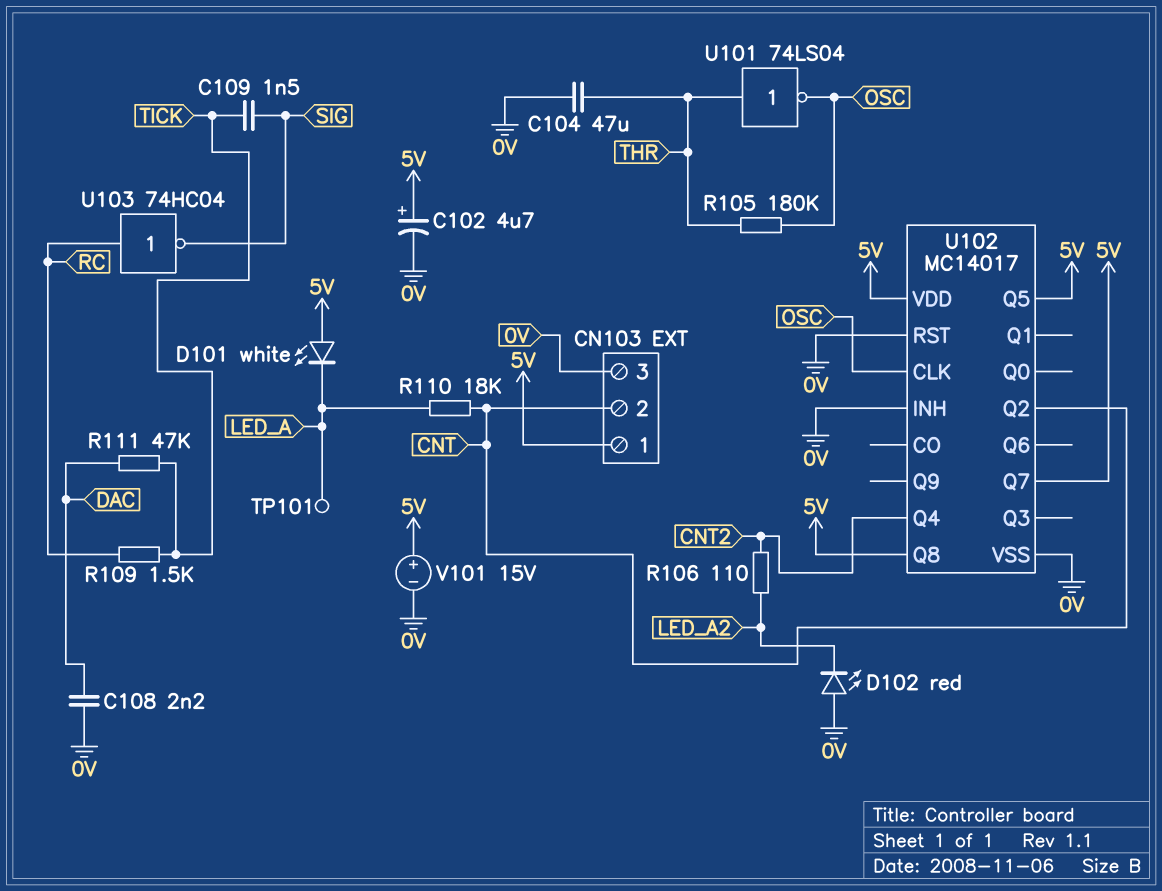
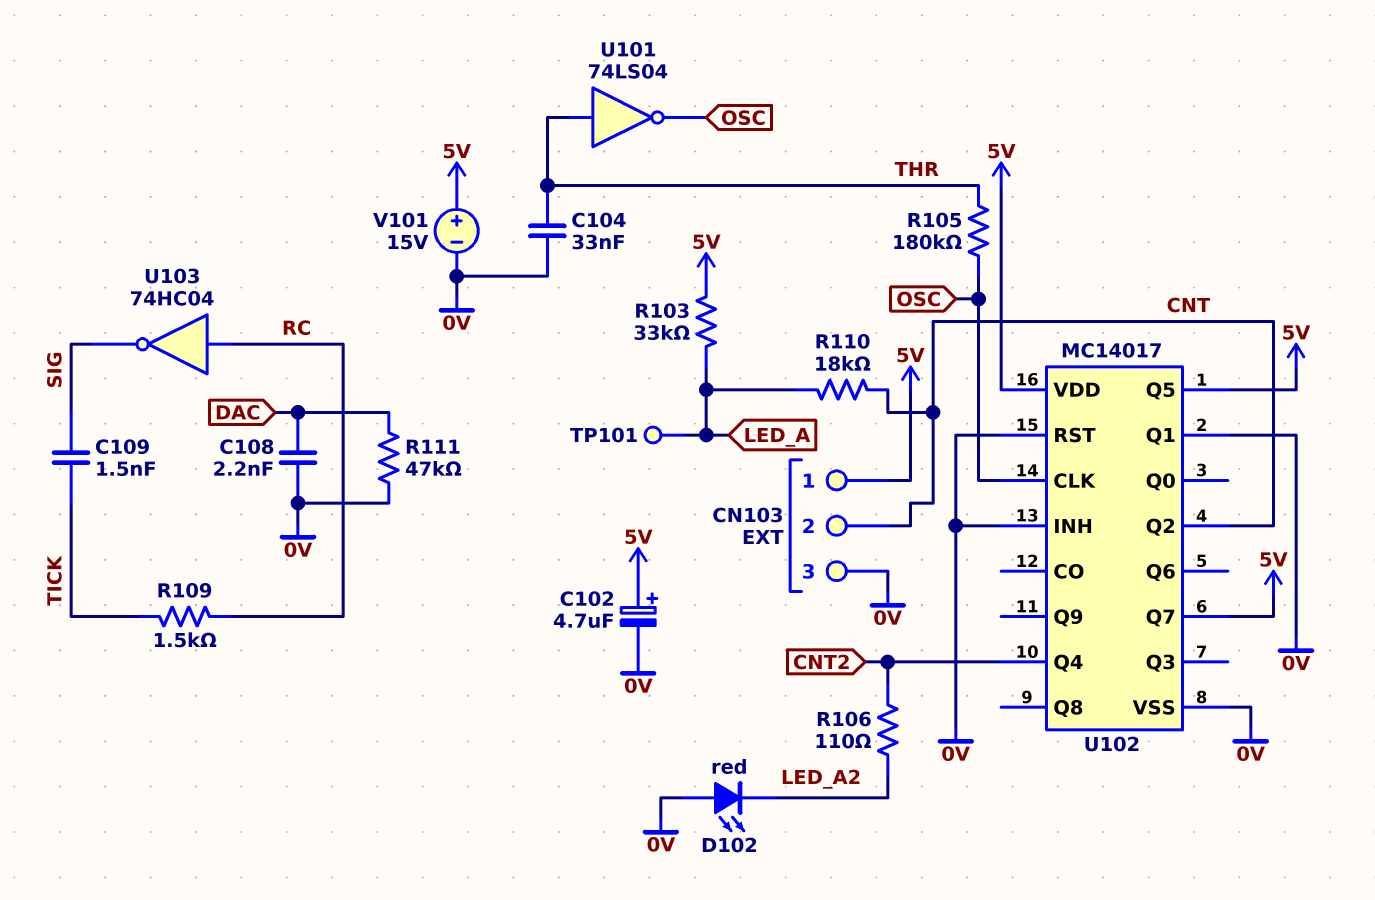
C104: 47uF (0V, THR) -> 33nF (0V, THR)
D101: LED white (A 5V, K LED_A) -> none
R103: none -> 33k (5V, LED_A)
R111: 47k (DAC, TICK) -> 47k (0V, DAC)
U102 pin Q1: none -> 0V
U102 pin Q8: 5V -> none

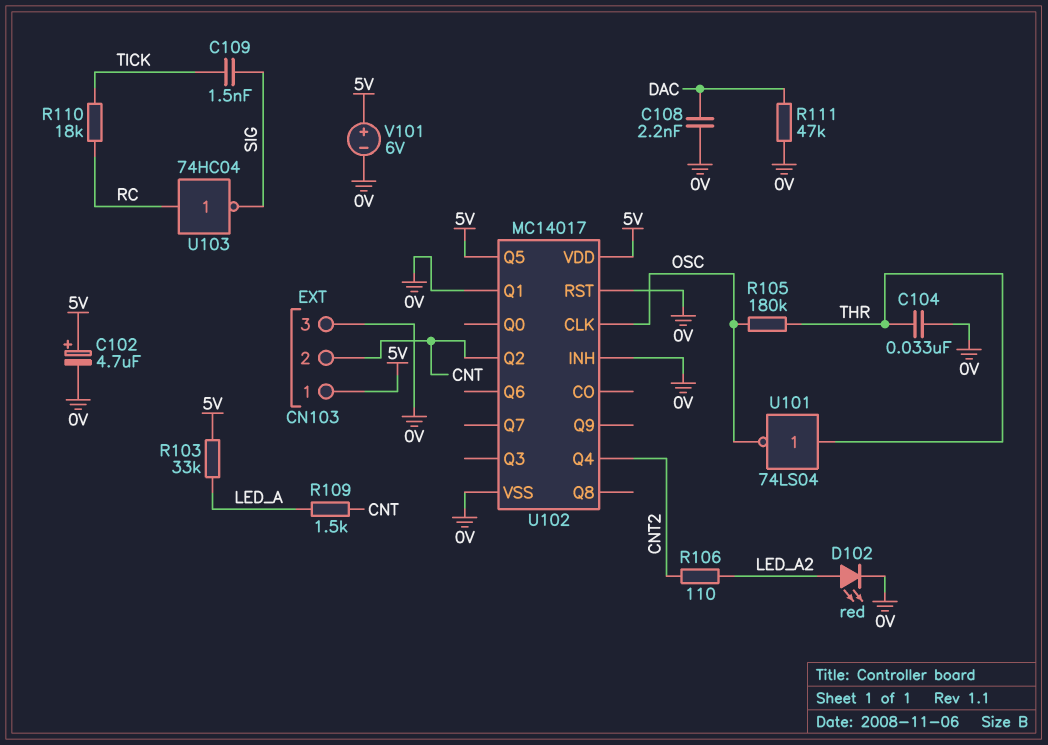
D102: LED red (A 0V, K LED_A2) -> LED red (A LED_A2, K 0V)
R109: 1.5k (RC, TICK) -> 1.5k (CNT, LED_A)
R110: 18k (CNT, LED_A) -> 18k (RC, TICK)
TP101: test point (LED_A) -> none
U102 pin Q7: 5V -> none
V101: 15V (plus 5V, minus 0V) -> 6V (plus 5V, minus 0V)

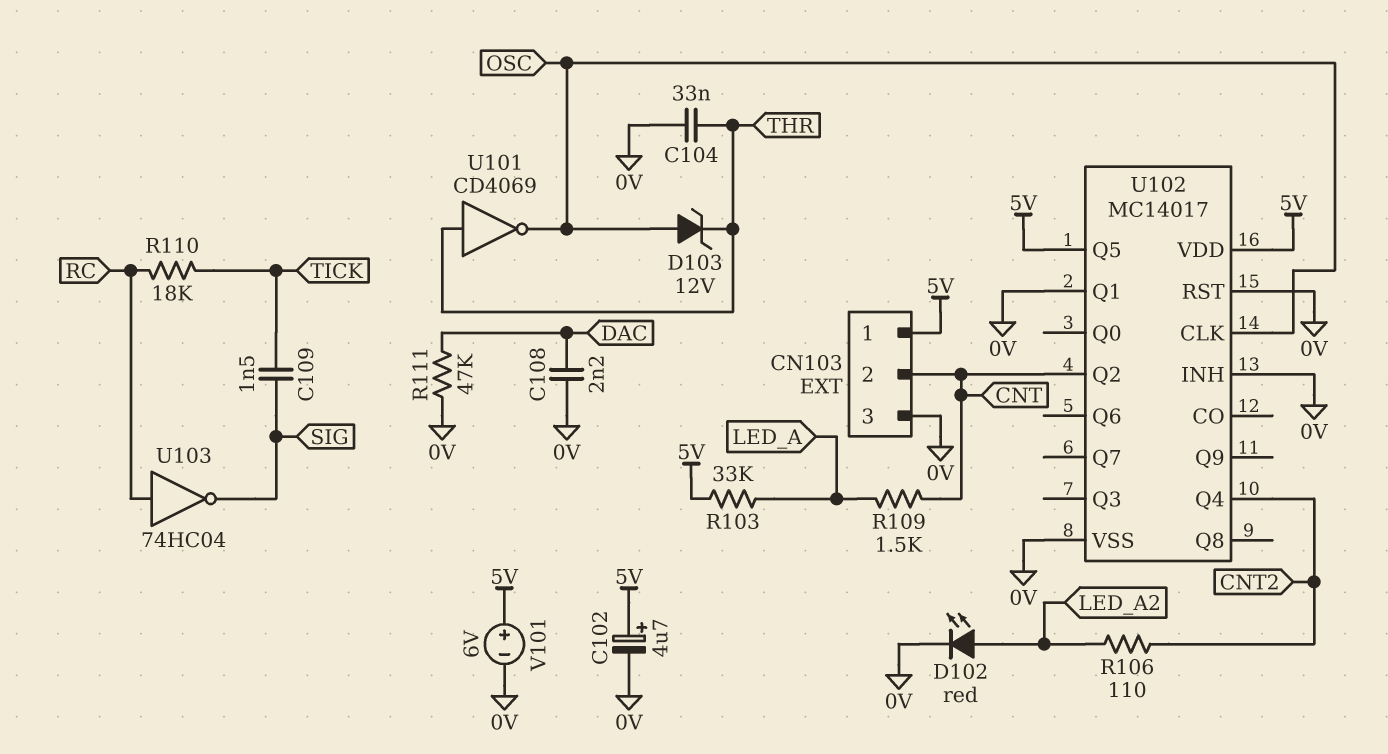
D103: none -> zener 12V (A OSC, K THR)
R105: 180k (OSC, THR) -> none
U101: NOT 74LS04 (in THR, out OSC) -> NOT CD4069 (in THR, out OSC)

